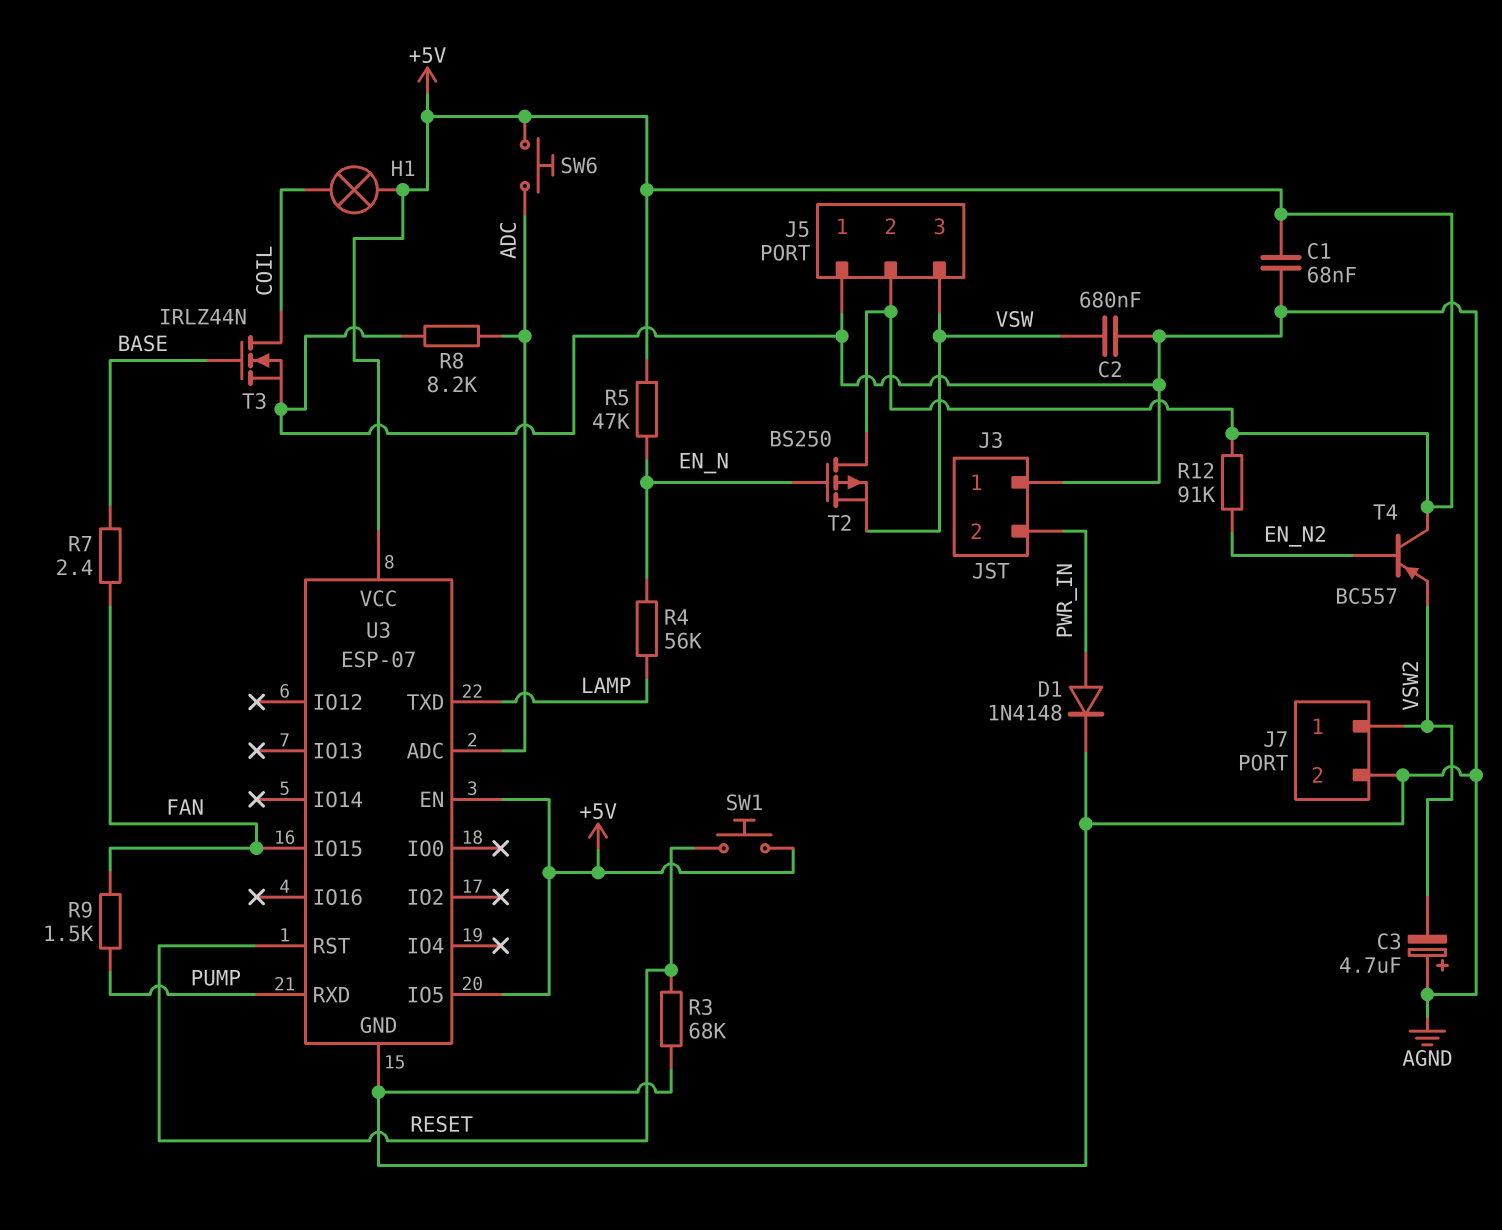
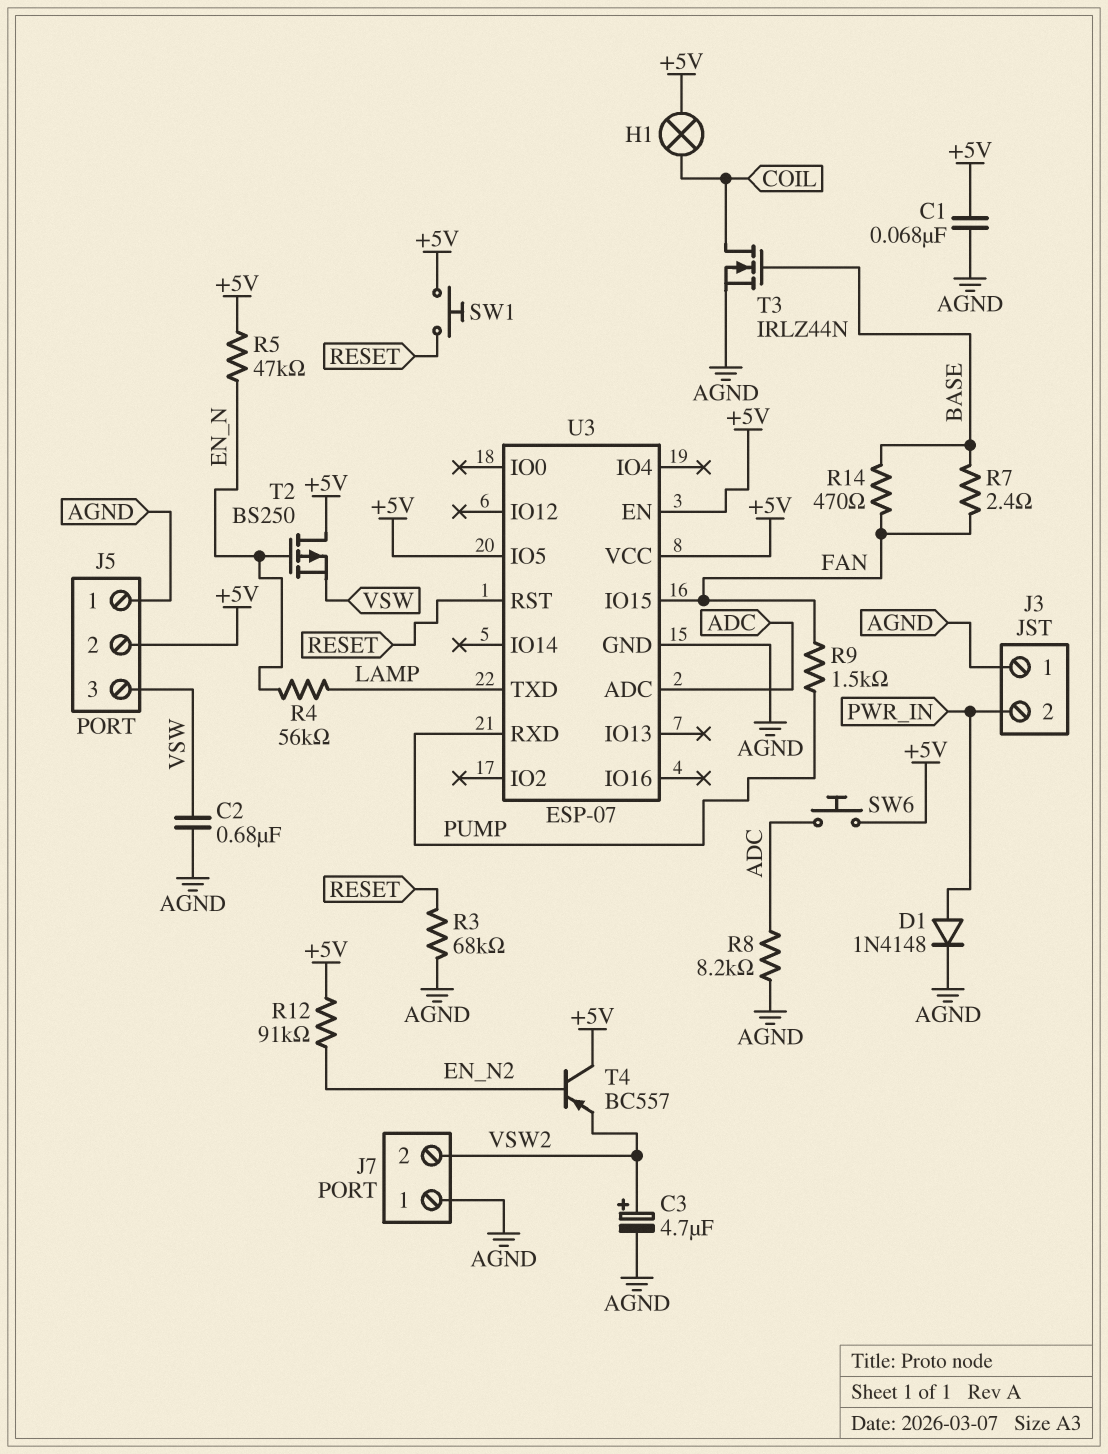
C3: 4.7uF (plus AGND, minus VSW2) -> 4.7uF (plus VSW2, minus AGND)
J7 pin 1: VSW2 -> AGND
J7 pin 2: AGND -> VSW2
R14: none -> 470 (BASE, FAN)

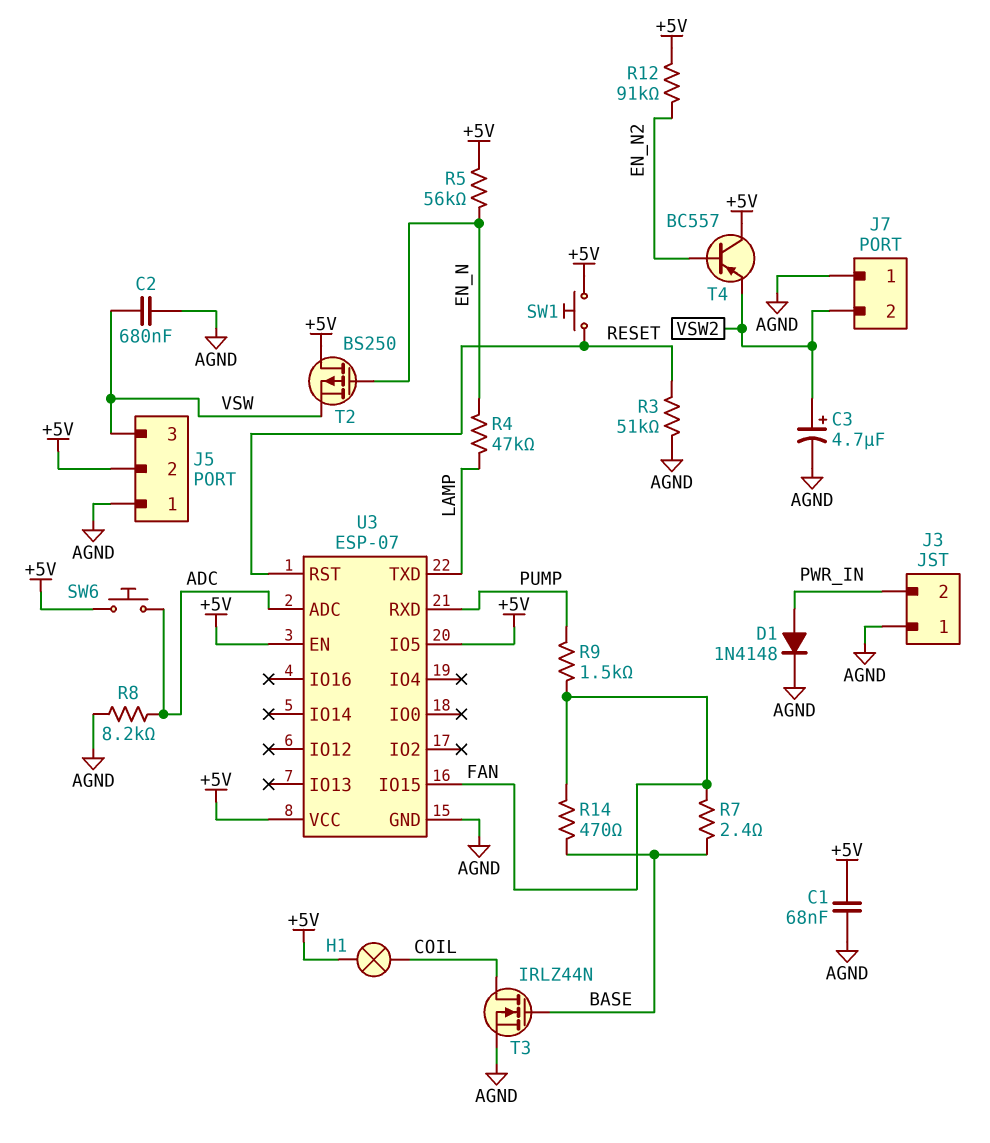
R3: 68k (AGND, RESET) -> 51k (AGND, RESET)
R4: 56k (EN_N, LAMP) -> 47k (EN_N, LAMP)
R5: 47k (+5V, EN_N) -> 56k (+5V, EN_N)

